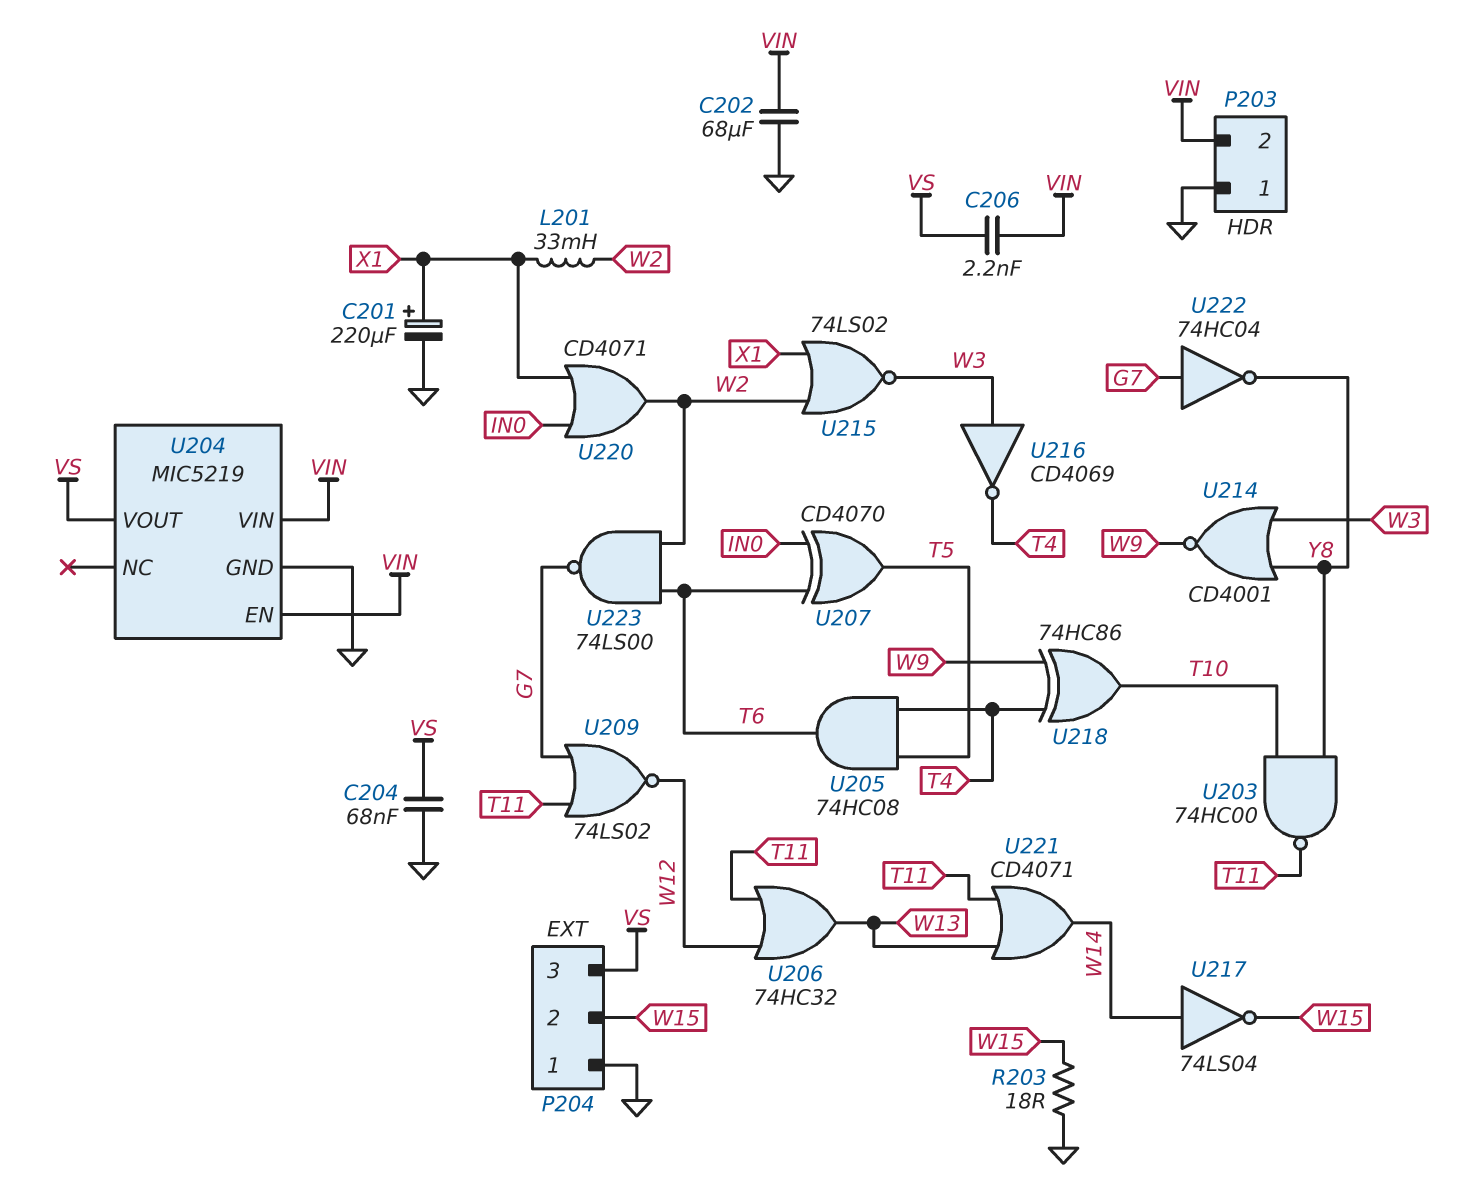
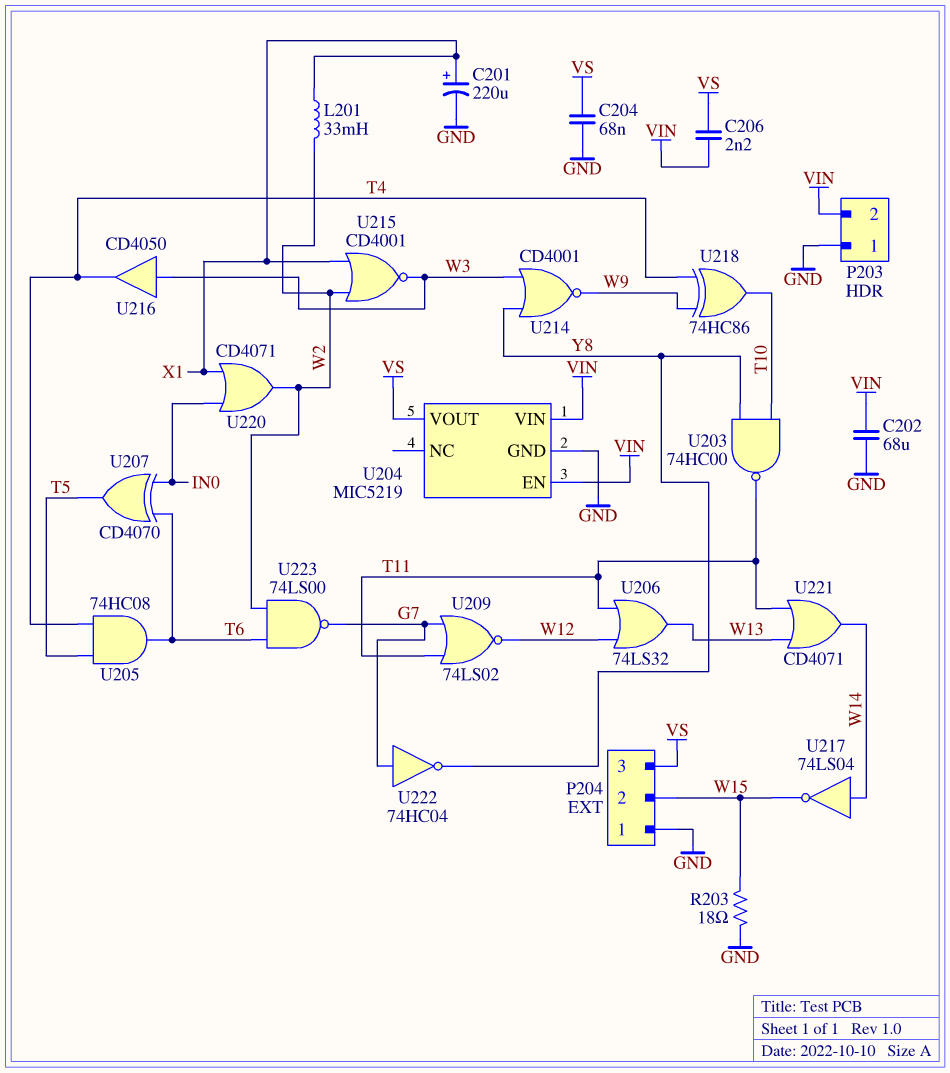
U206: OR 74HC32 (in T11, in W12, out W13) -> OR 74LS32 (in T11, in W12, out W13)
U215: NOR 74LS02 (in W2, in X1, out W3) -> NOR CD4001 (in W2, in X1, out W3)
U216: NOT CD4069 (in W3, out T4) -> buffer CD4050 (in W3, out T4)

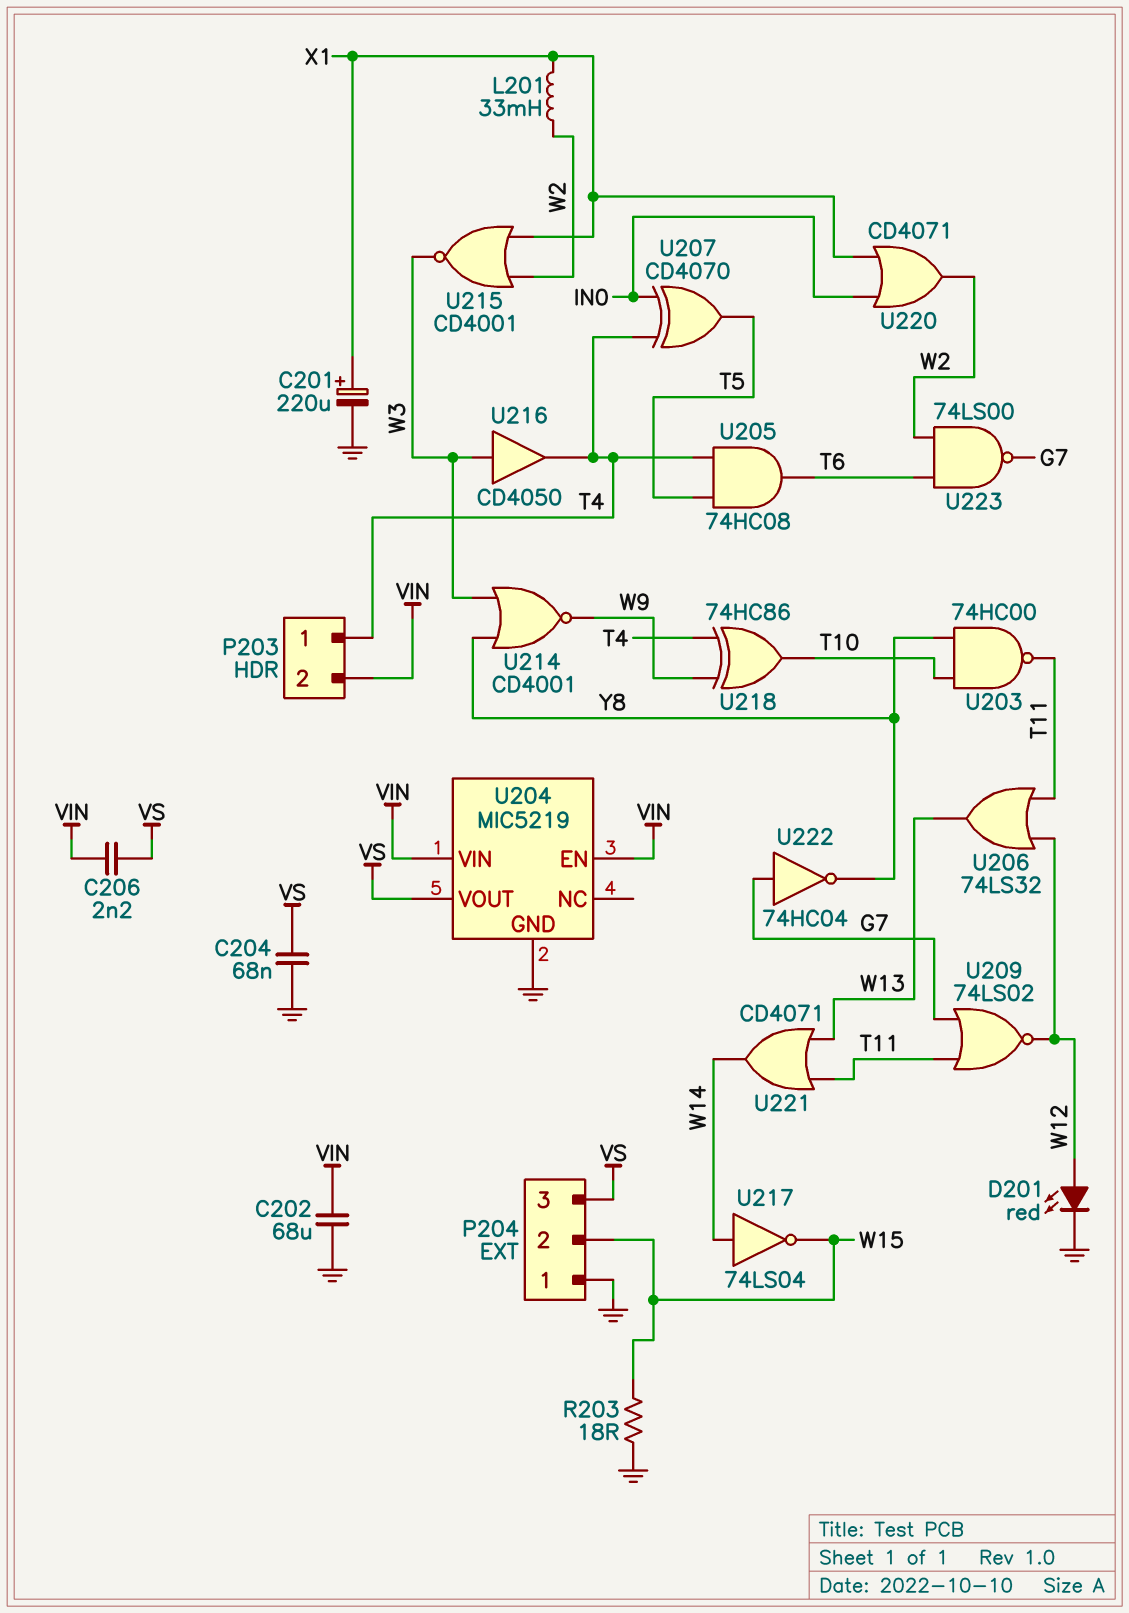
D201: none -> LED red (A W12, K GND)
P203 pin 1: GND -> T4
U207: XOR CD4070 (in IN0, in T6, out T5) -> XOR CD4070 (in IN0, in T4, out T5)

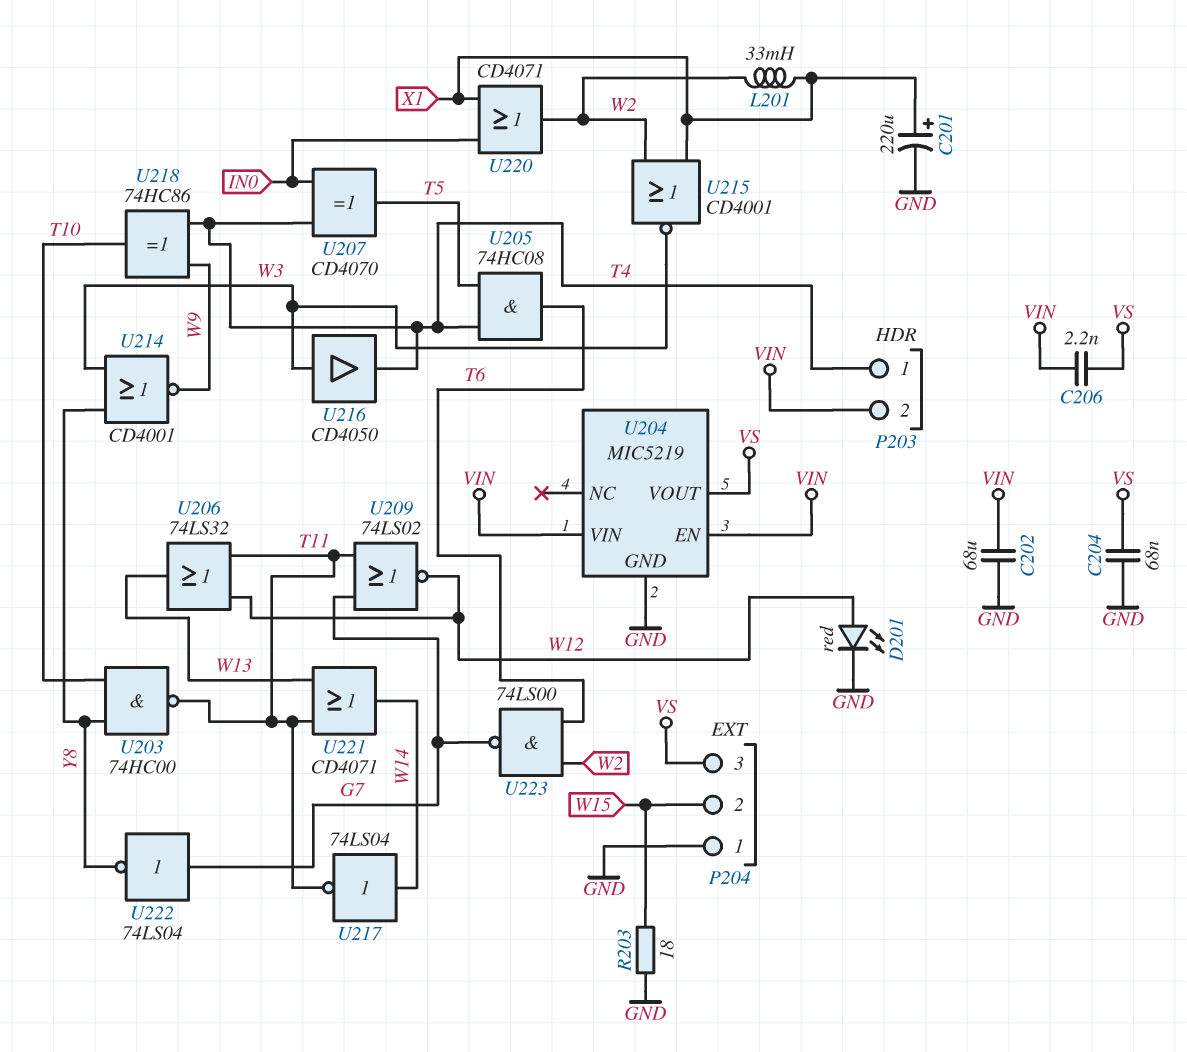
U217: NOT 74LS04 (in W14, out W15) -> NOT 74LS04 (in W14, out T11)
U222: NOT 74HC04 (in G7, out Y8) -> NOT 74LS04 (in G7, out Y8)

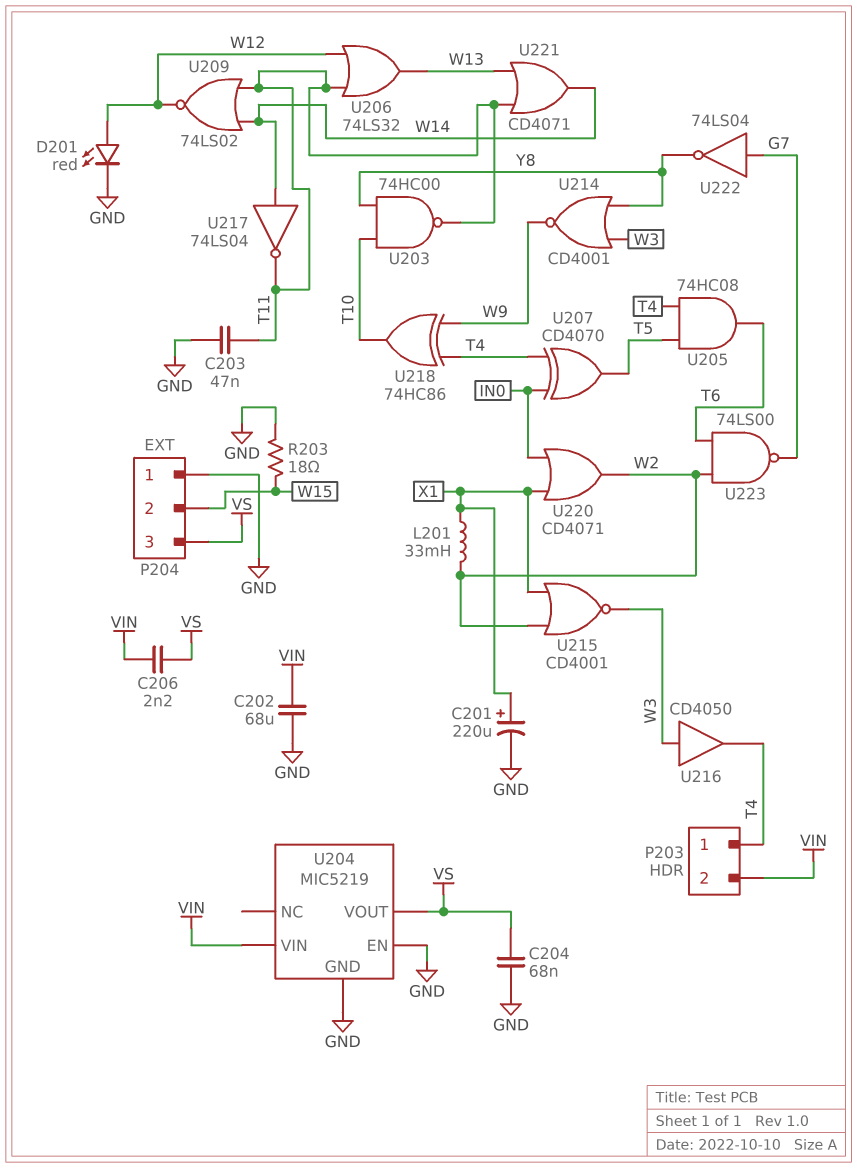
C203: none -> 47nF (GND, T11)
U204 pin EN: VIN -> GND
U209: NOR 74LS02 (in G7, in T11, out W12) -> NOR 74LS02 (in T11, in W14, out W12)

